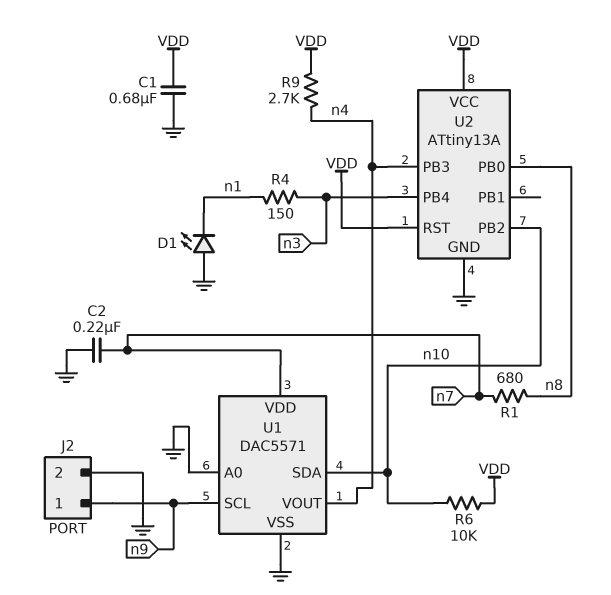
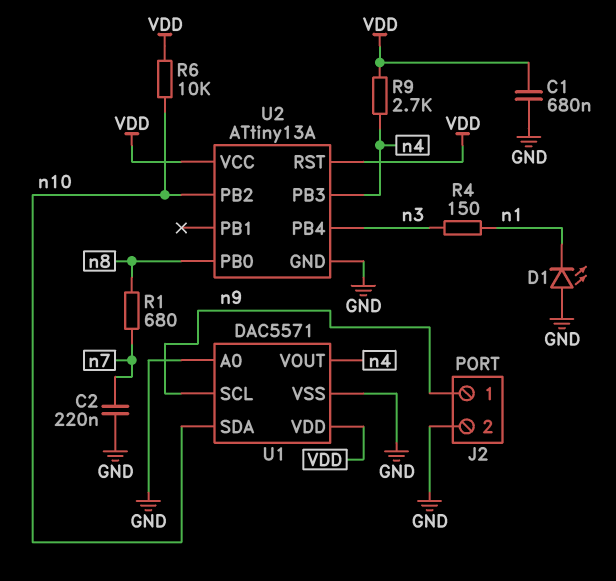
U1 pin VDD: n7 -> VDD

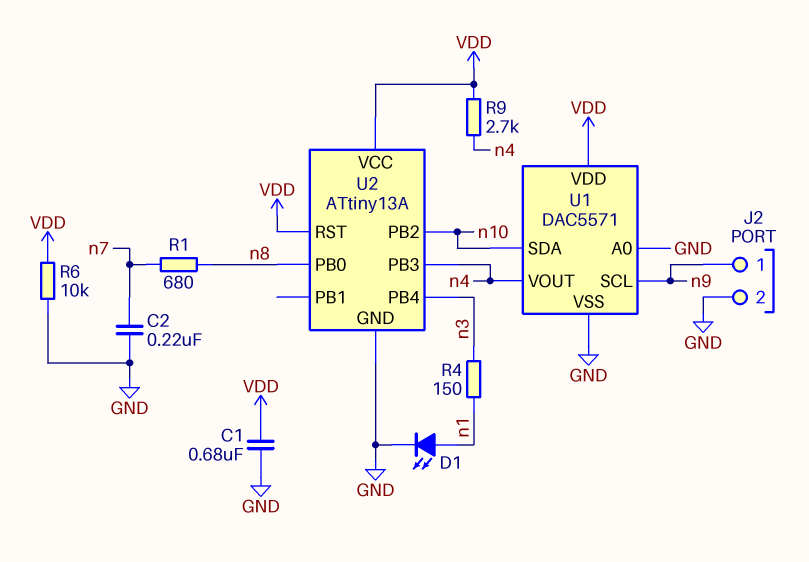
D1: LED (A GND, K n1) -> LED (A n1, K GND)
R6: 10k (VDD, n10) -> 10k (GND, VDD)

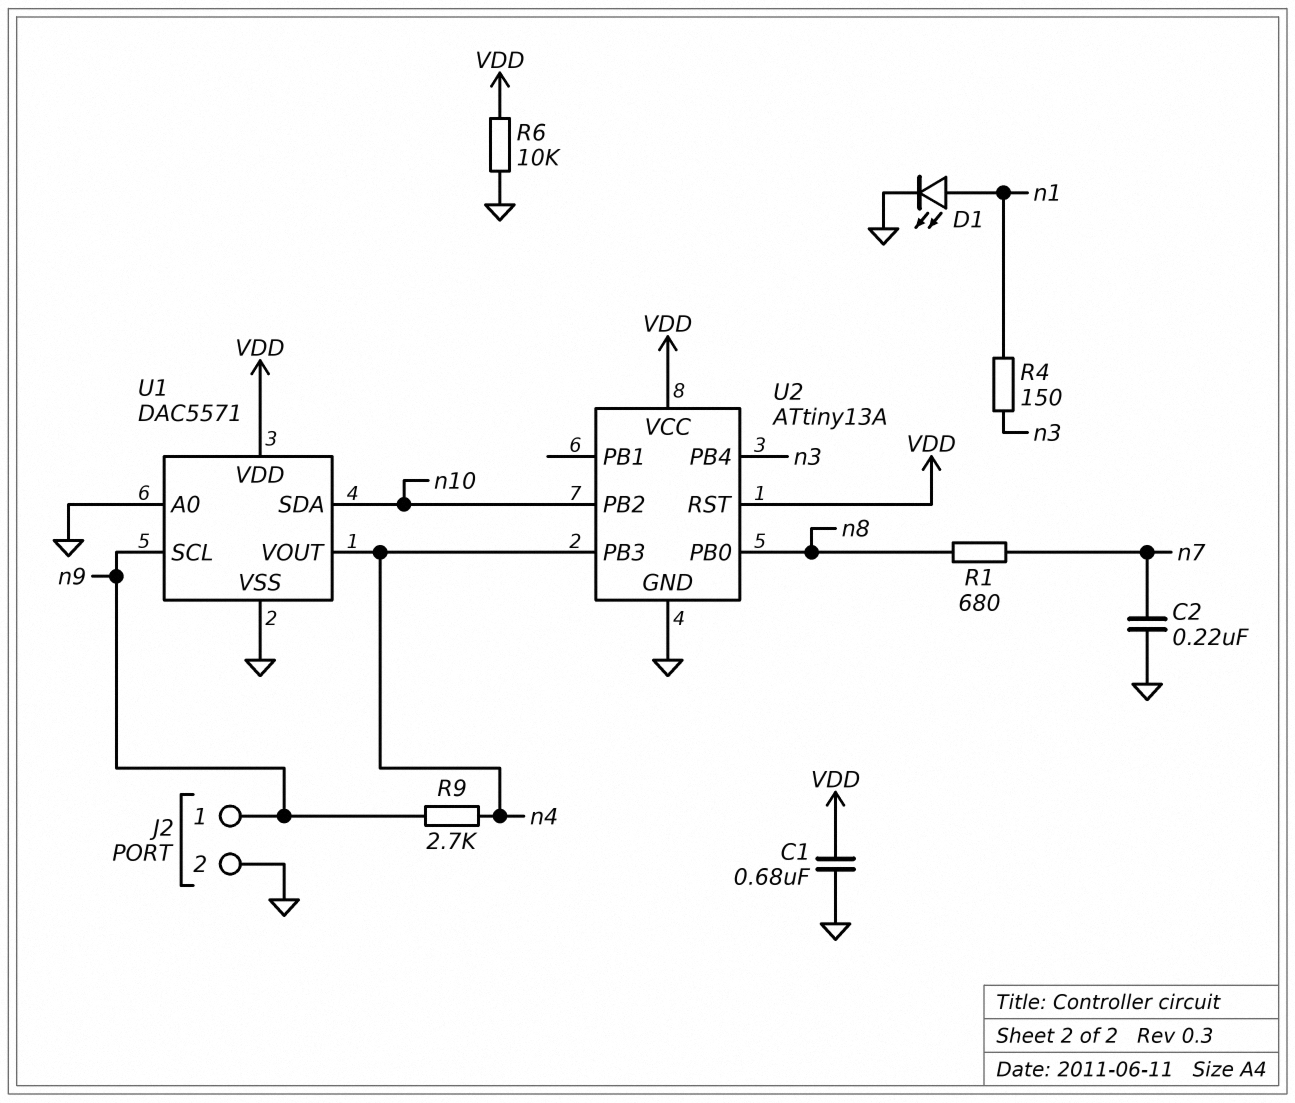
R9: 2.7k (VDD, n4) -> 2.7k (n4, n9)

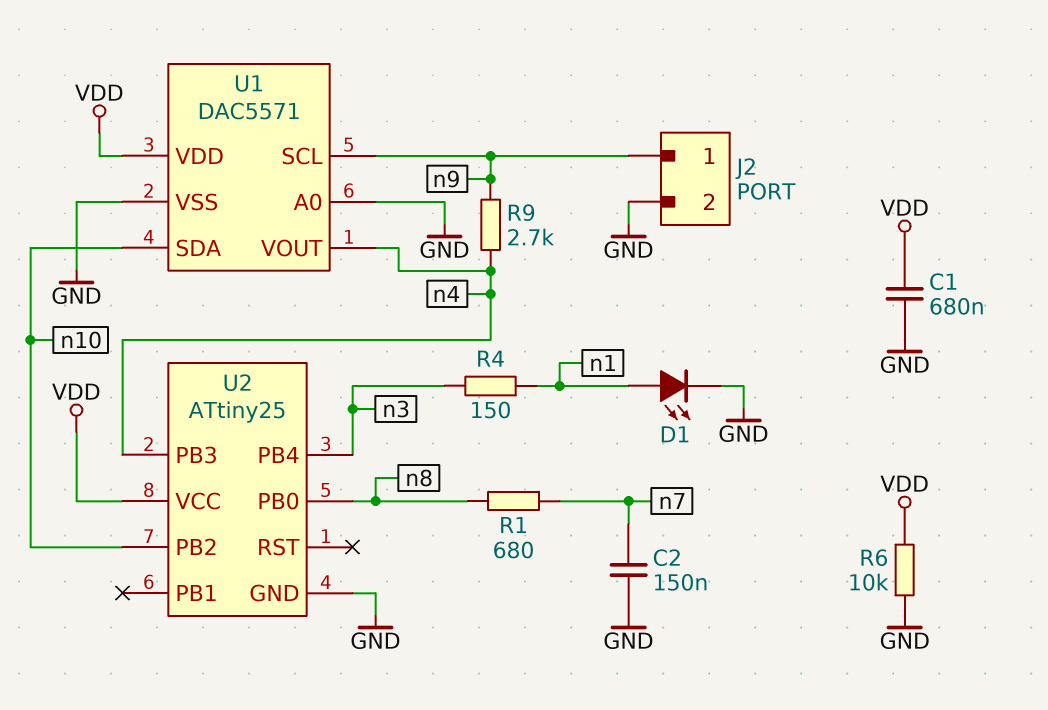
C2: 220nF (GND, n7) -> 150nF (GND, n7)
U2: ATtiny13A -> ATtiny25
U2 pin RST: VDD -> none

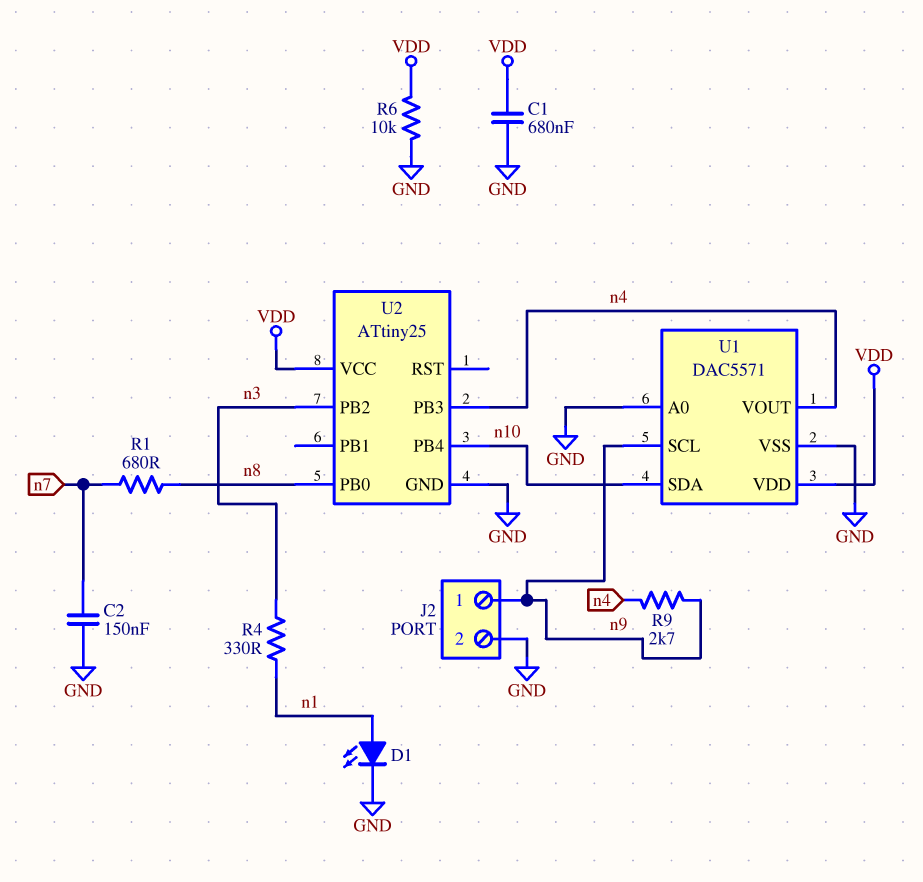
R4: 150 (n1, n3) -> 330 (n1, n3)
U2 pin PB2: n10 -> n3
U2 pin PB4: n3 -> n10

